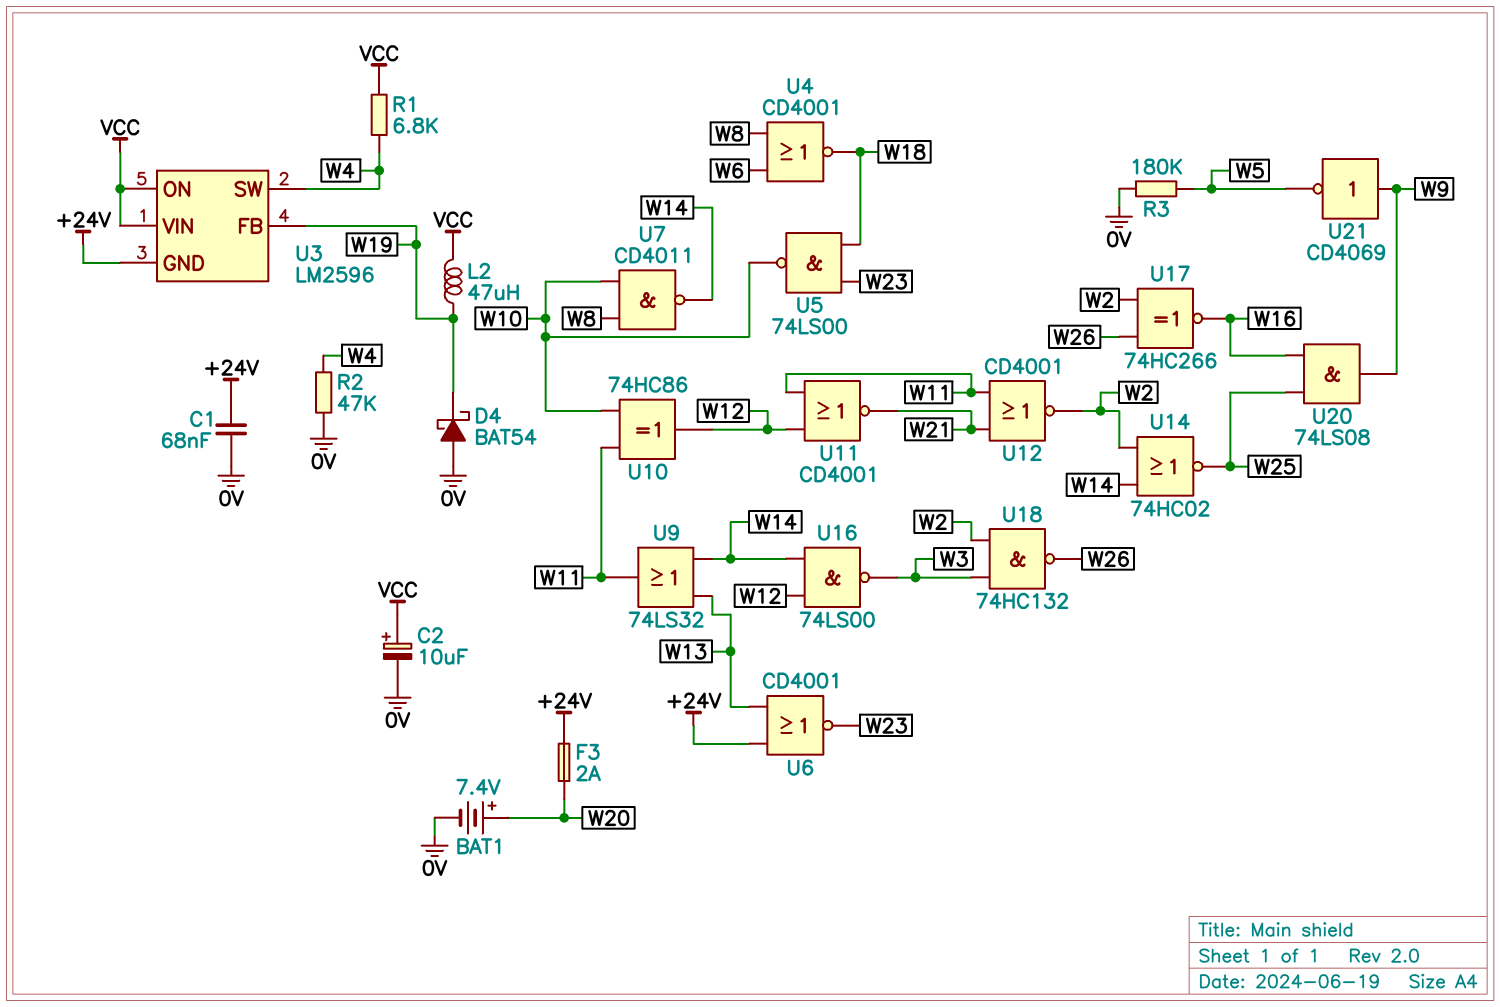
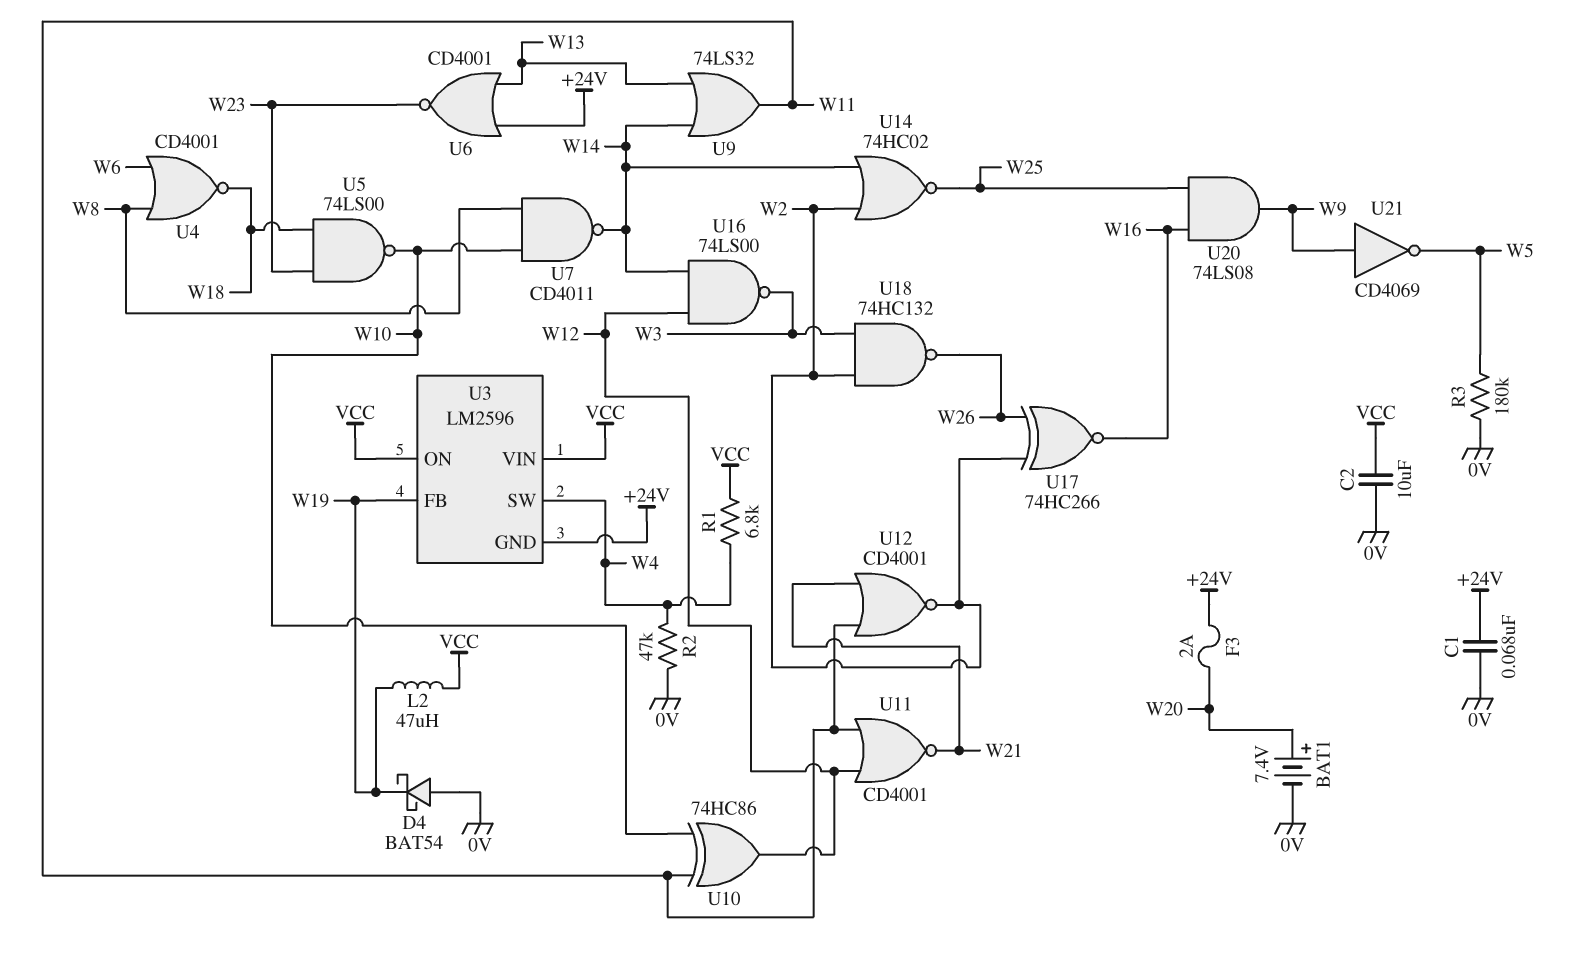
C2: 10uF (plus VCC, minus 0V) -> 10uF (0V, VCC)

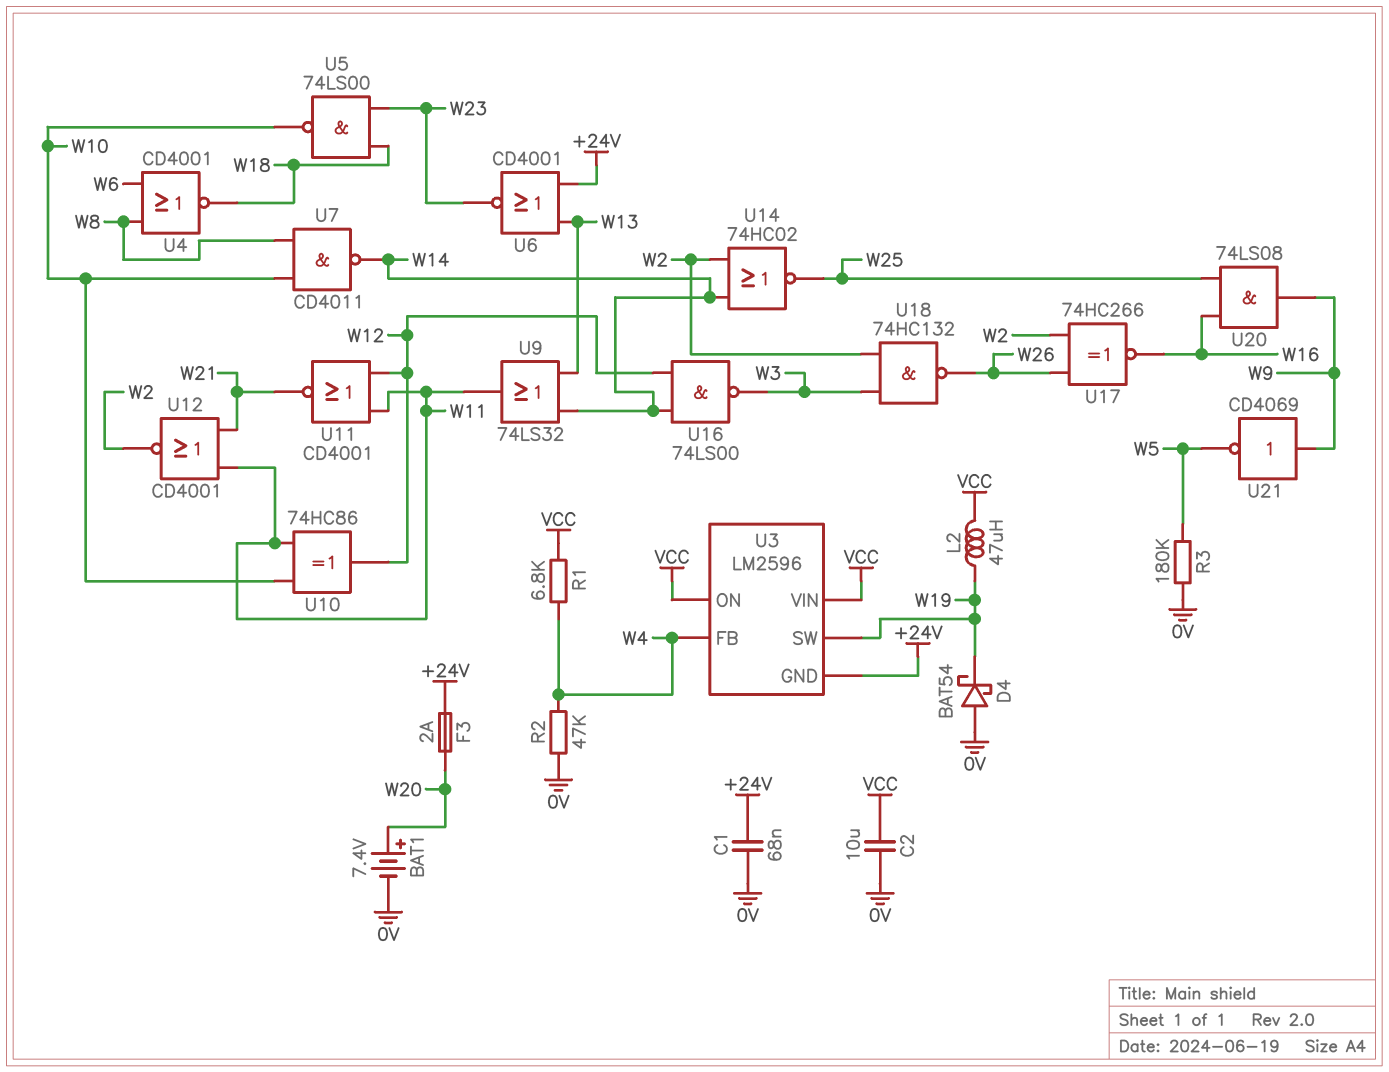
U3 pin FB: W19 -> W4
U3 pin SW: W4 -> W19

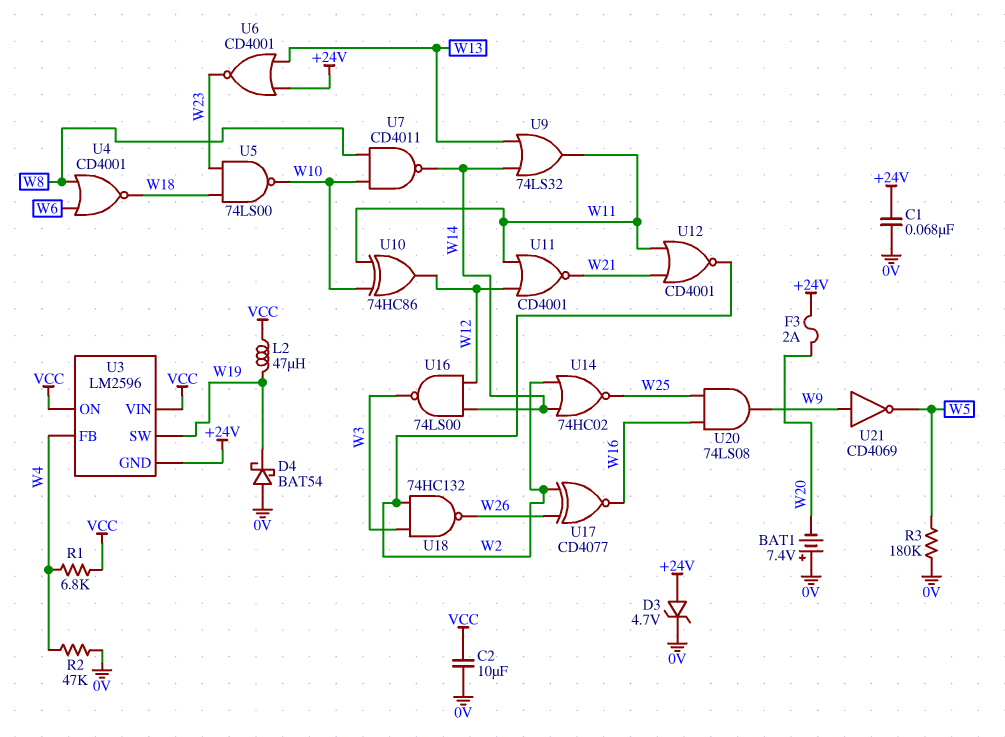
BAT1: 7.4V (plus W20, minus 0V) -> 7.4V (plus 0V, minus W20)
D3: none -> zener 4.7V (A +24V, K 0V)
U17: XNOR 74HC266 (in W2, in W26, out W16) -> XNOR CD4077 (in W2, in W26, out W16)

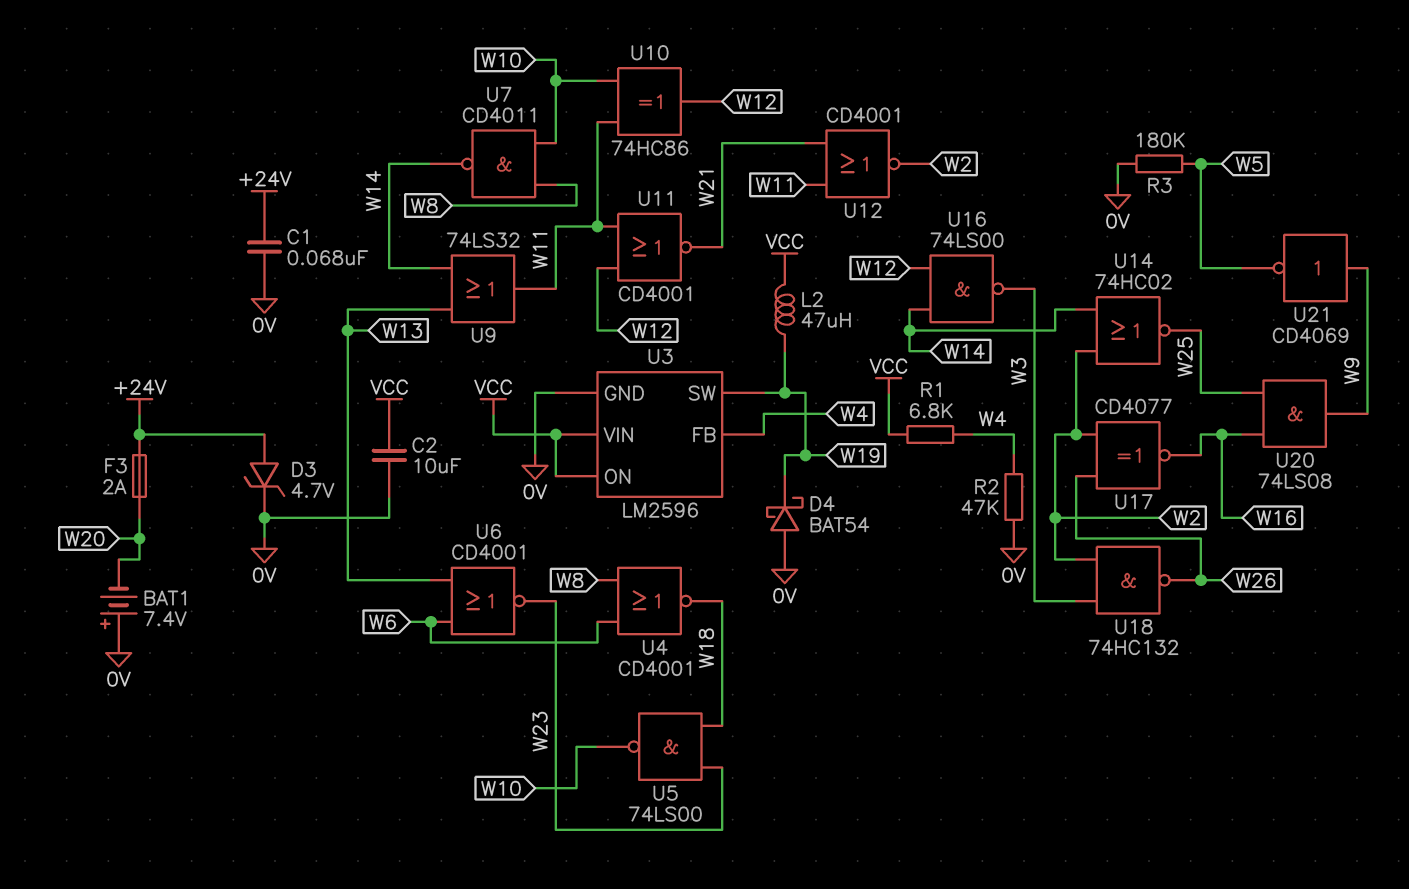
U3 pin GND: +24V -> 0V
U6: NOR CD4001 (in +24V, in W13, out W23) -> NOR CD4001 (in W6, in W13, out W23)

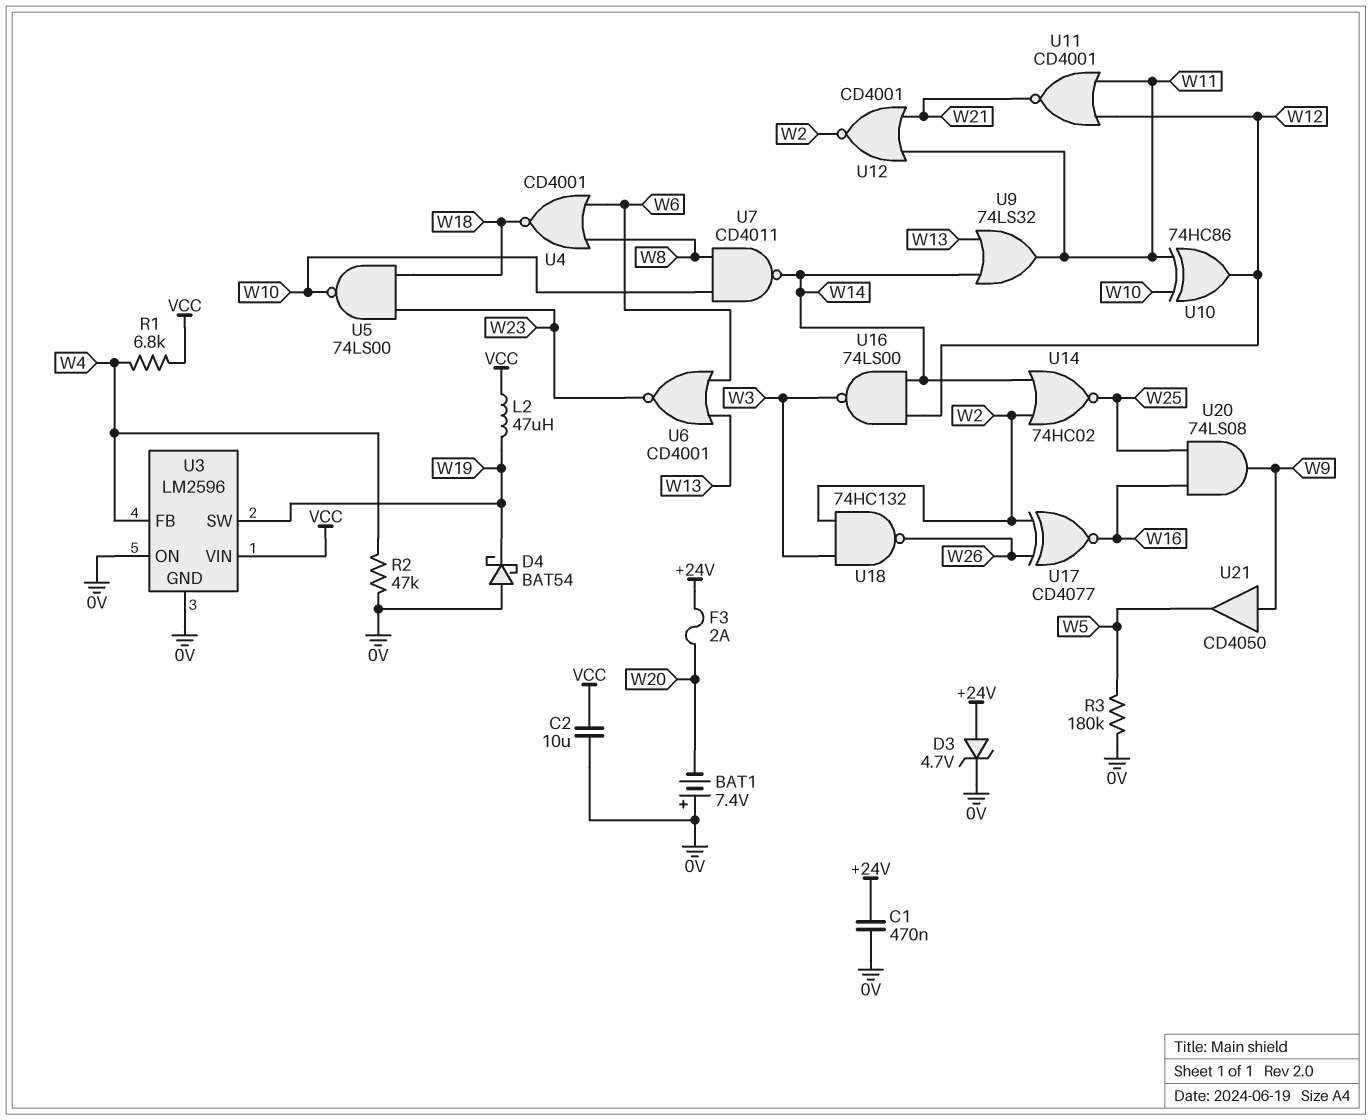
C1: 68nF (+24V, 0V) -> 470nF (+24V, 0V)
U3 pin ON: VCC -> 0V
U21: NOT CD4069 (in W9, out W5) -> buffer CD4050 (in W9, out W5)

